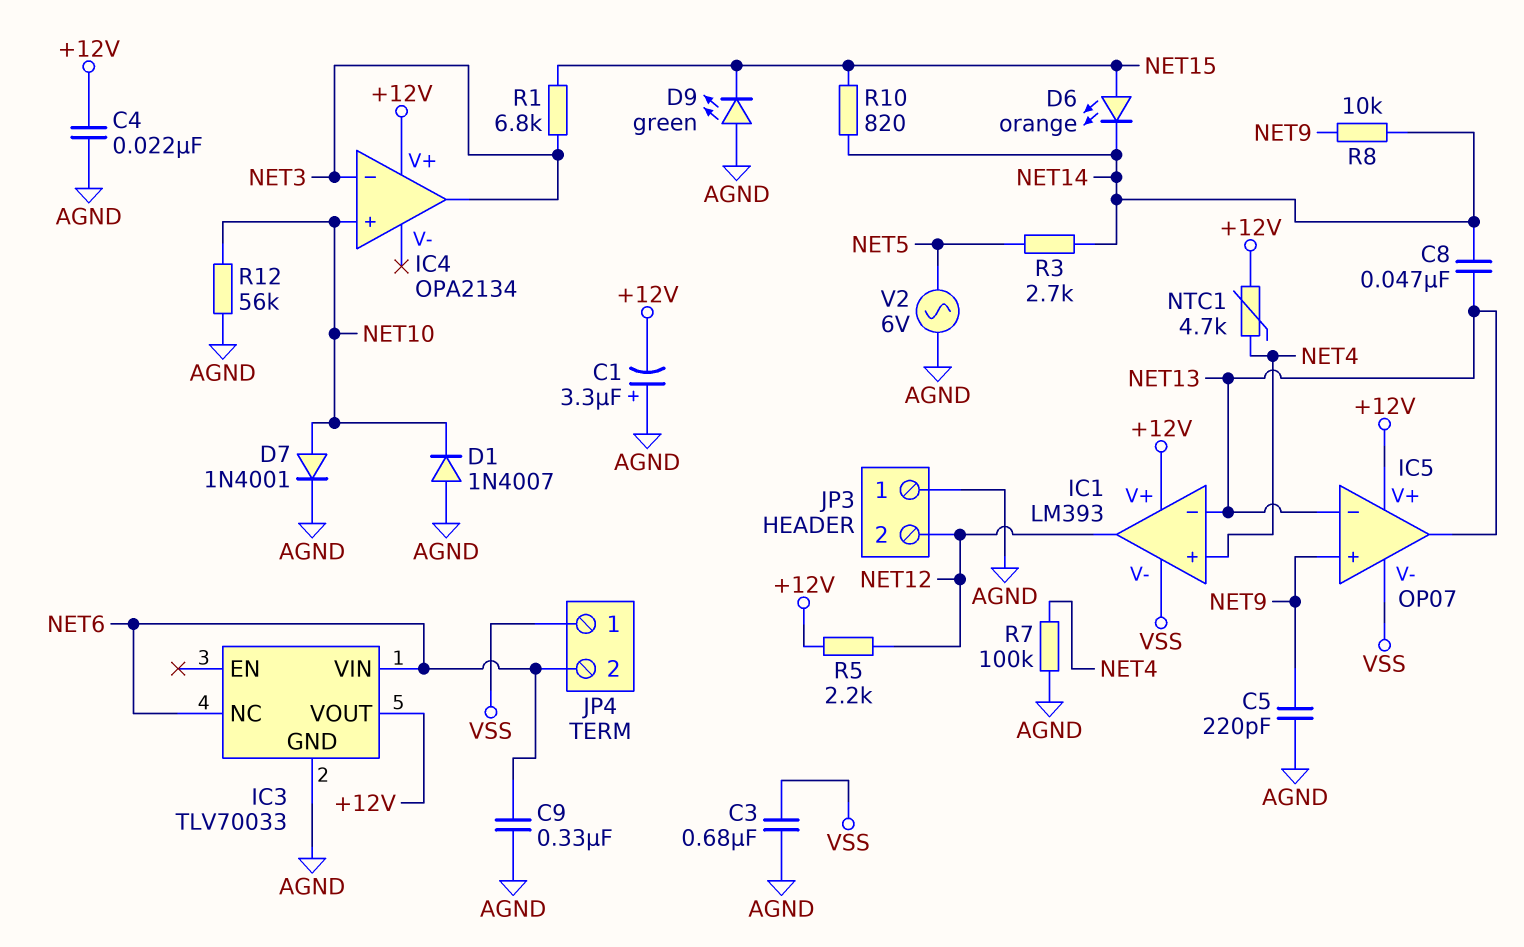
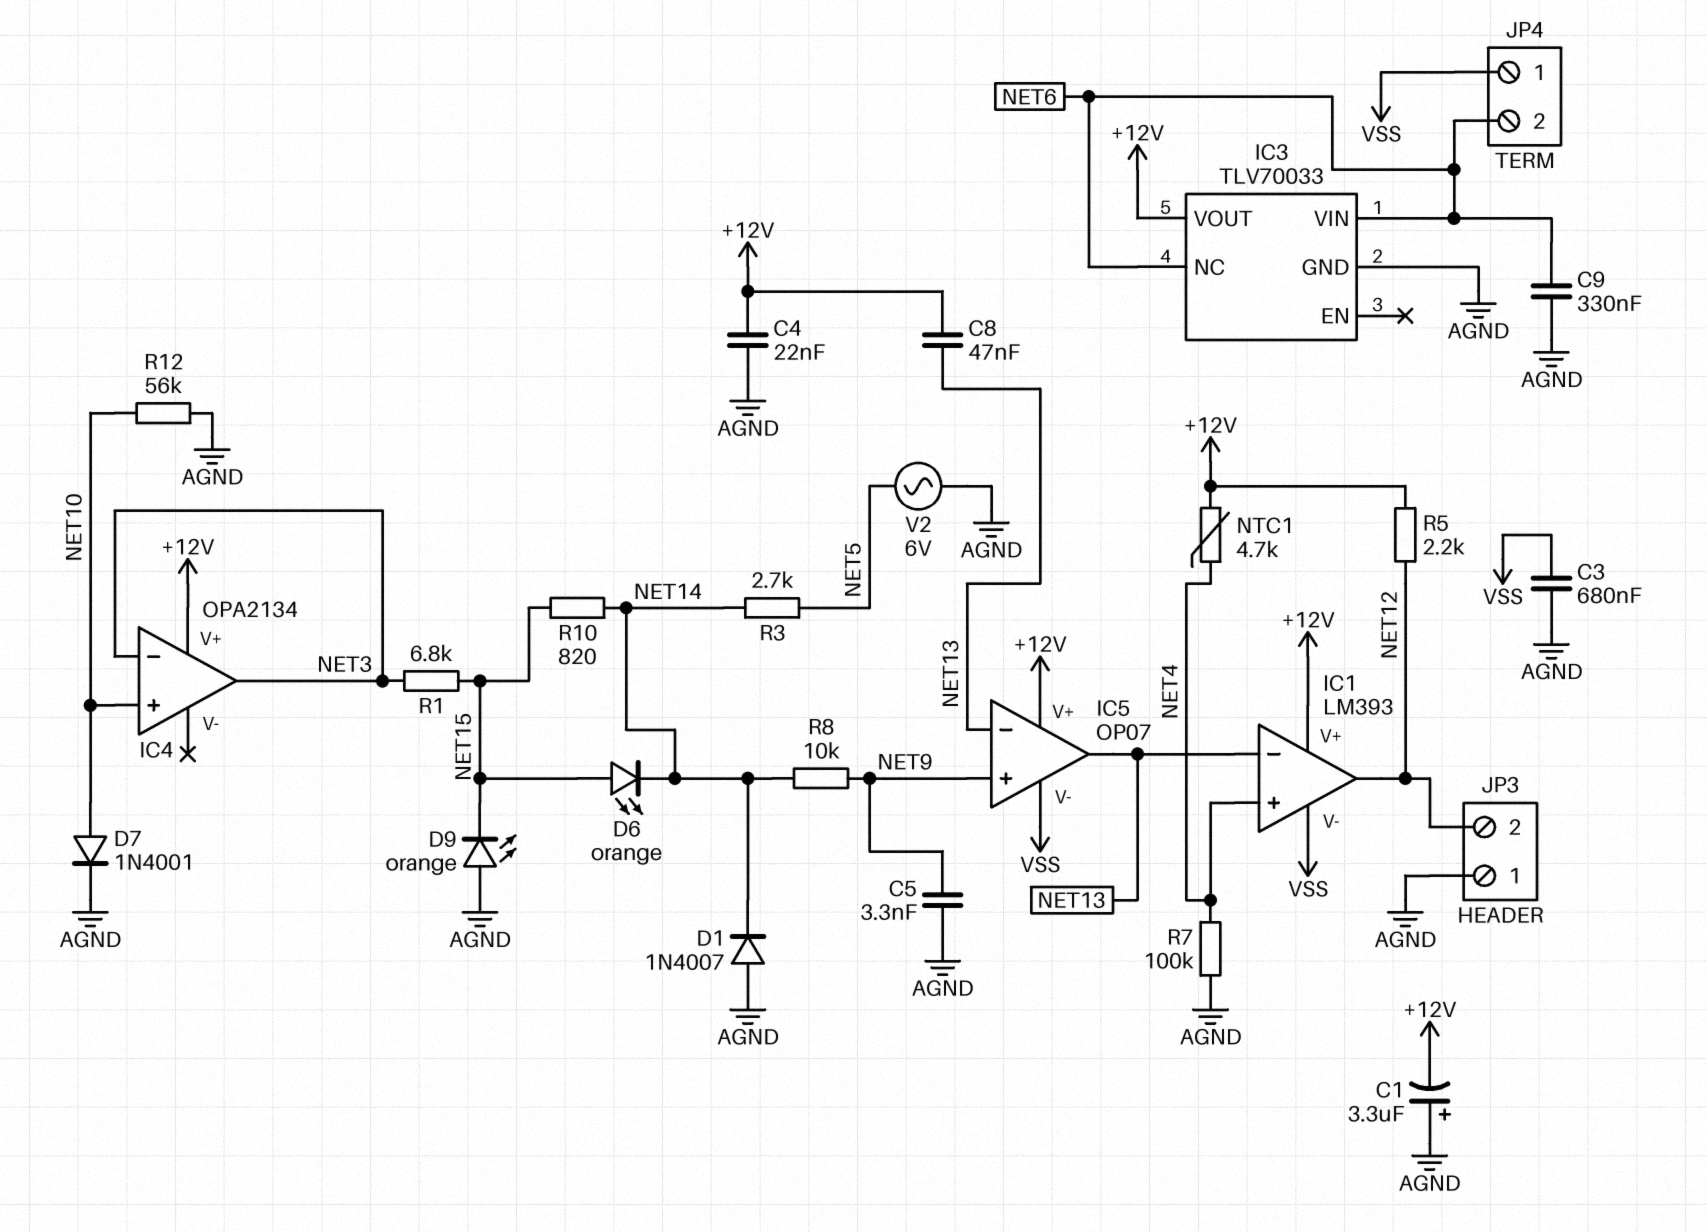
C5: 220pF (AGND, NET9) -> 3.3nF (AGND, NET9)
C8: 47nF (NET13, NET14) -> 47nF (+12V, NET13)
D1: diode 1N4007 (A AGND, K NET10) -> diode 1N4007 (A AGND, K NET14)
D9: LED green (A AGND, K NET15) -> LED orange (A AGND, K NET15)

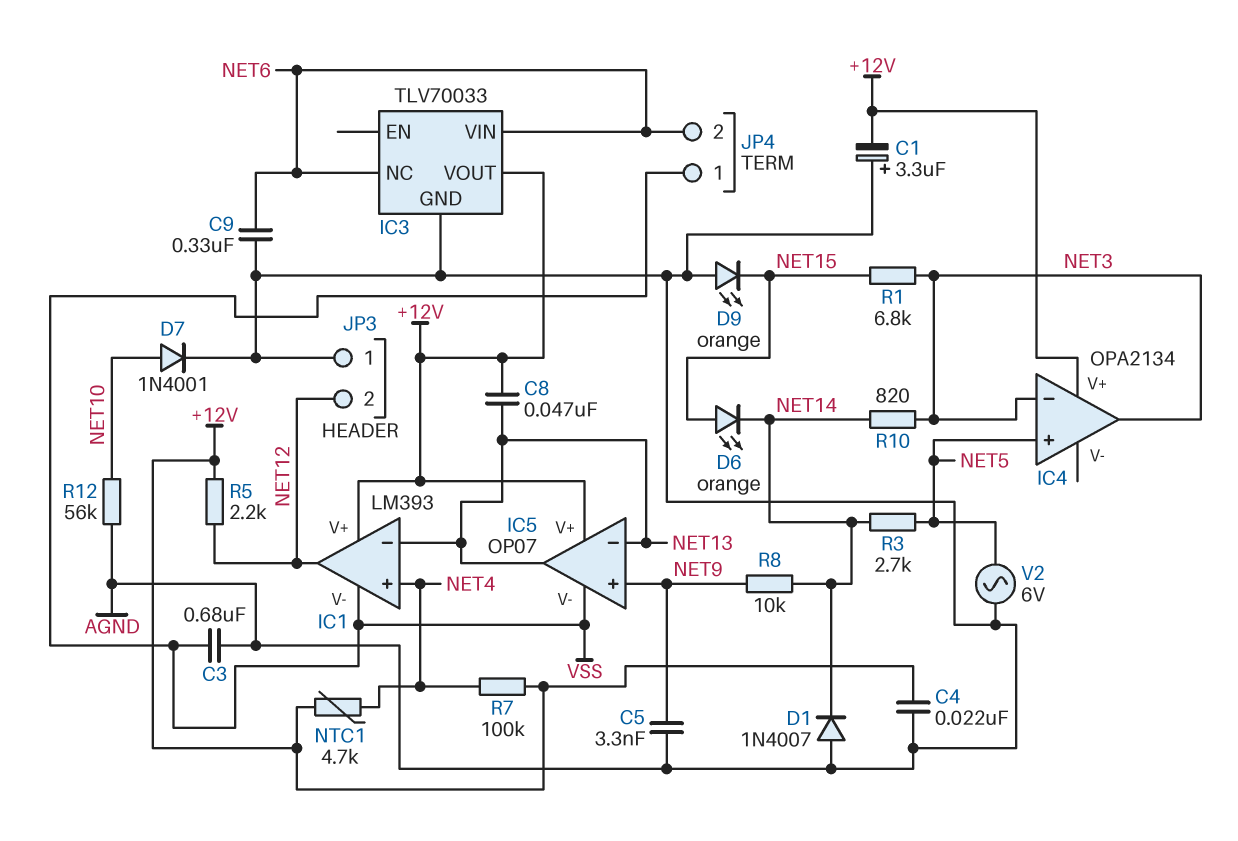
IC4 pin in+: NET10 -> NET5
R7: 100k (AGND, NET4) -> 100k (+12V, NET4)
R10: 820 (NET14, NET15) -> 820 (NET3, NET14)

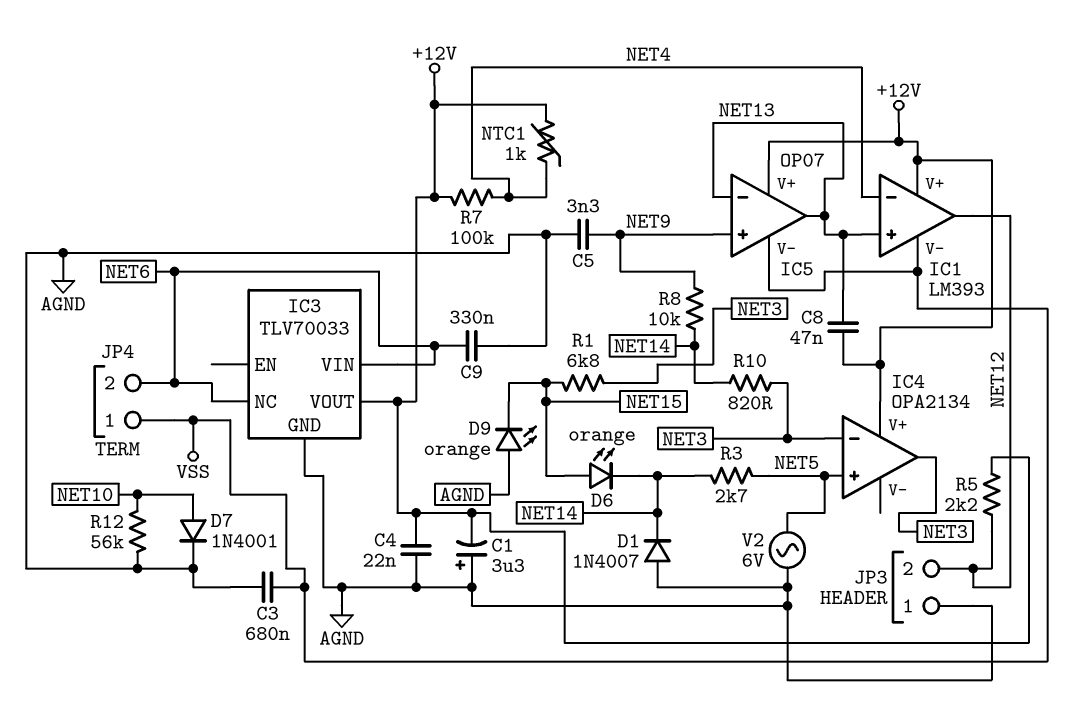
IC1 pin in+: NET4 -> NET13
IC1 pin in-: NET13 -> NET4
NTC1: 4.7k (+12V, NET4) -> 1k (+12V, NET4)

